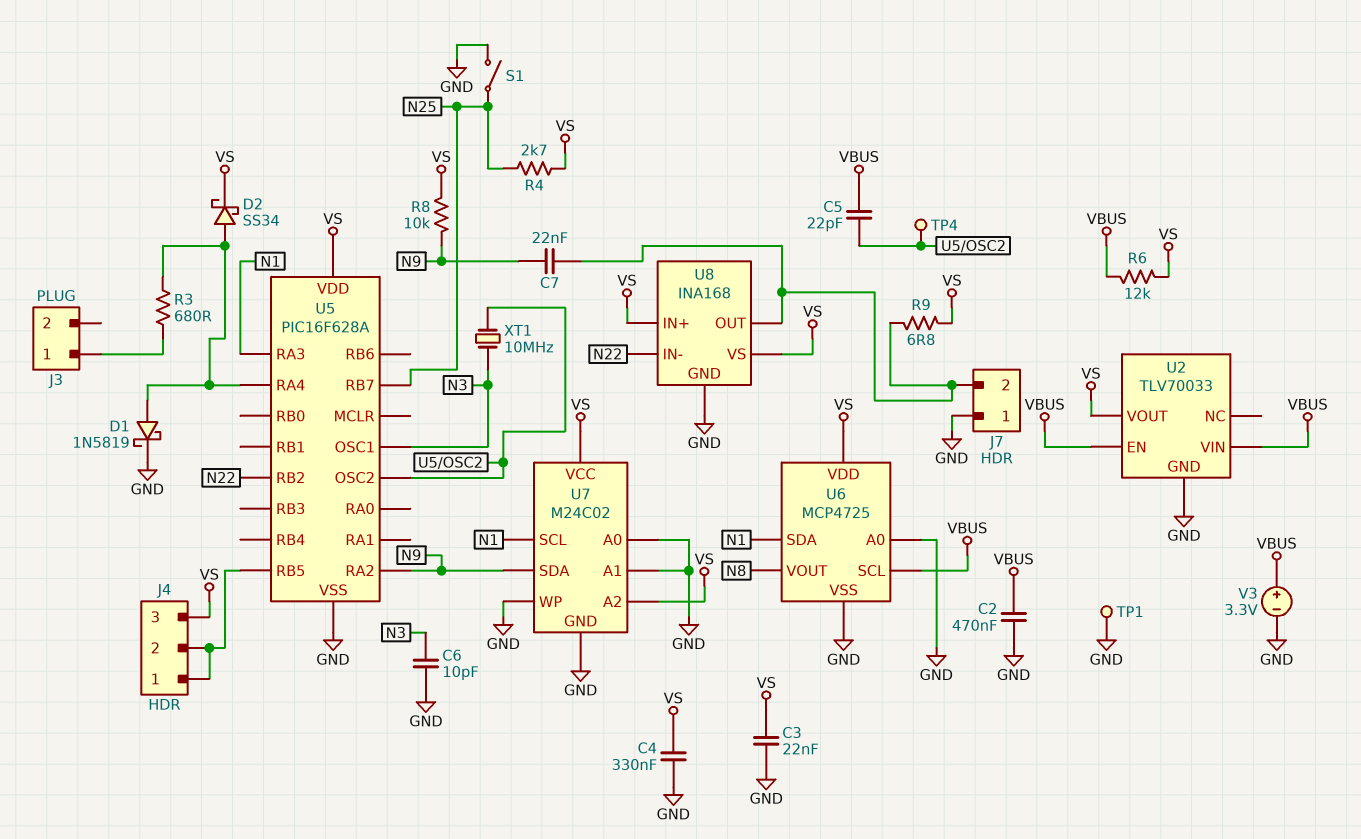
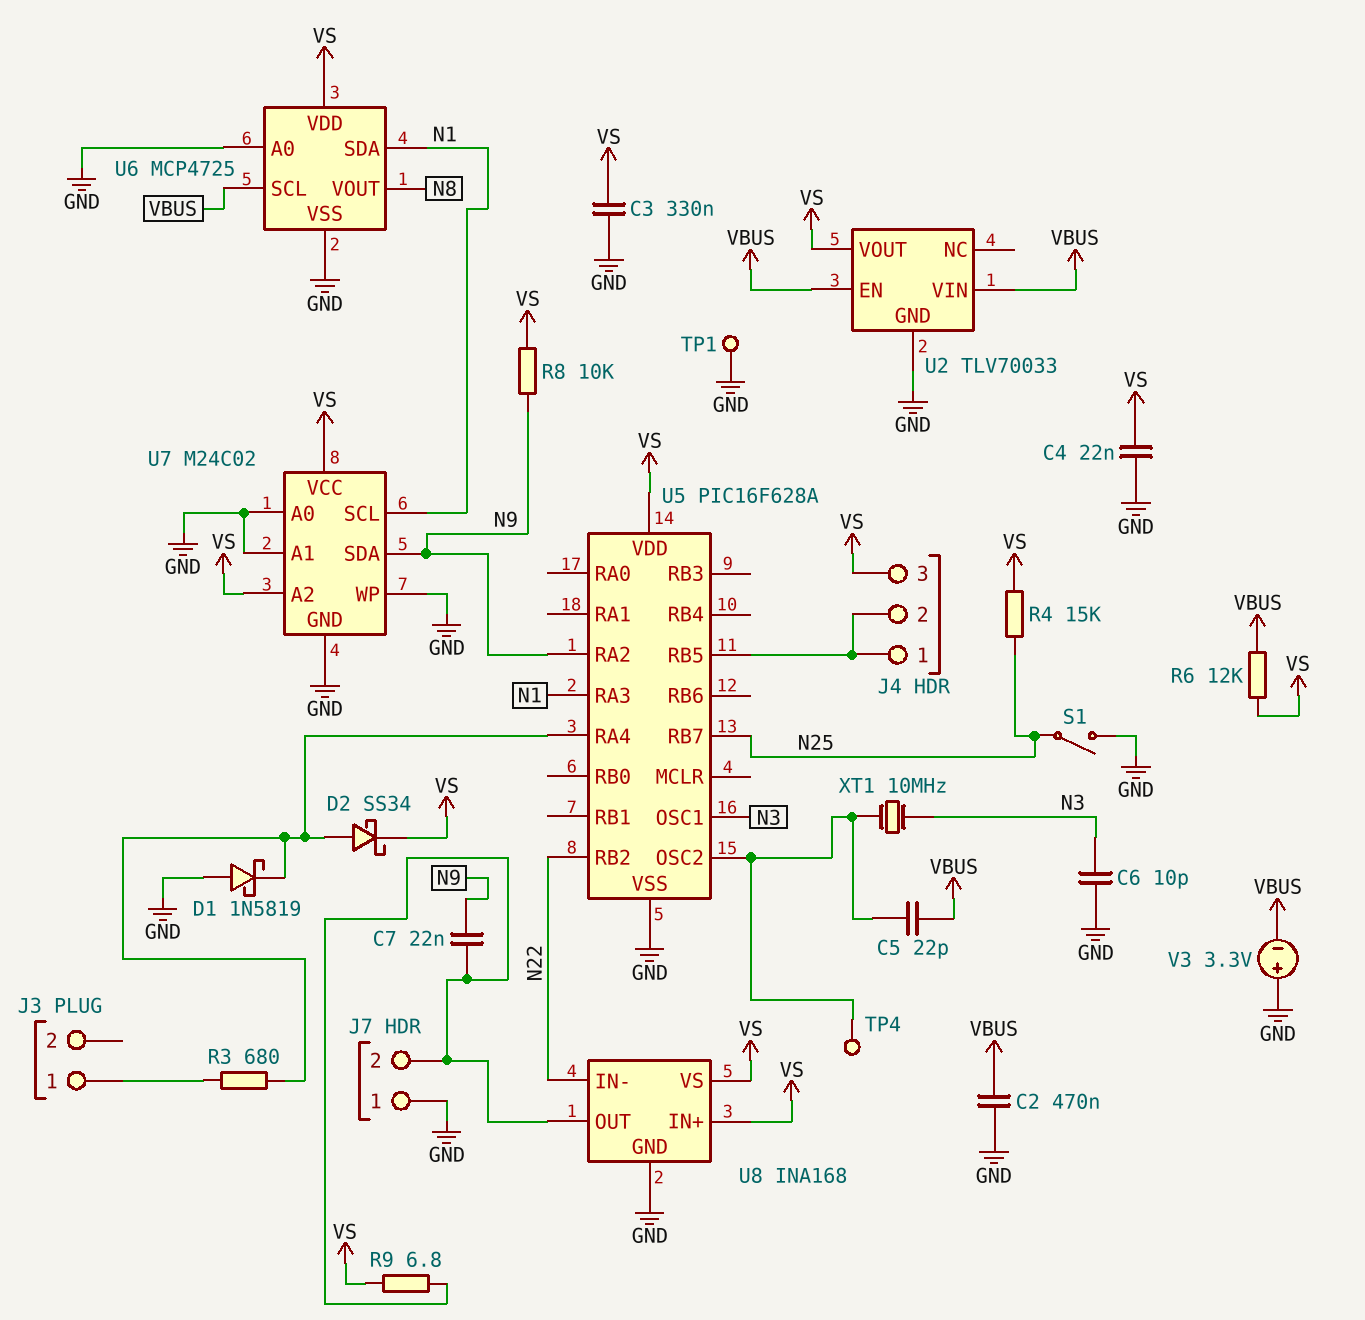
C3: 22nF (GND, VS) -> 330nF (GND, VS)
C4: 330nF (GND, VS) -> 22nF (GND, VS)
D1: schottky 1N5819 (A U5/RA4, K GND) -> schottky 1N5819 (A GND, K U5/RA4)
R4: 2.7k (N25, VS) -> 15k (N25, VS)
V3: 3.3V (plus VBUS, minus GND) -> 3.3V (plus GND, minus VBUS)

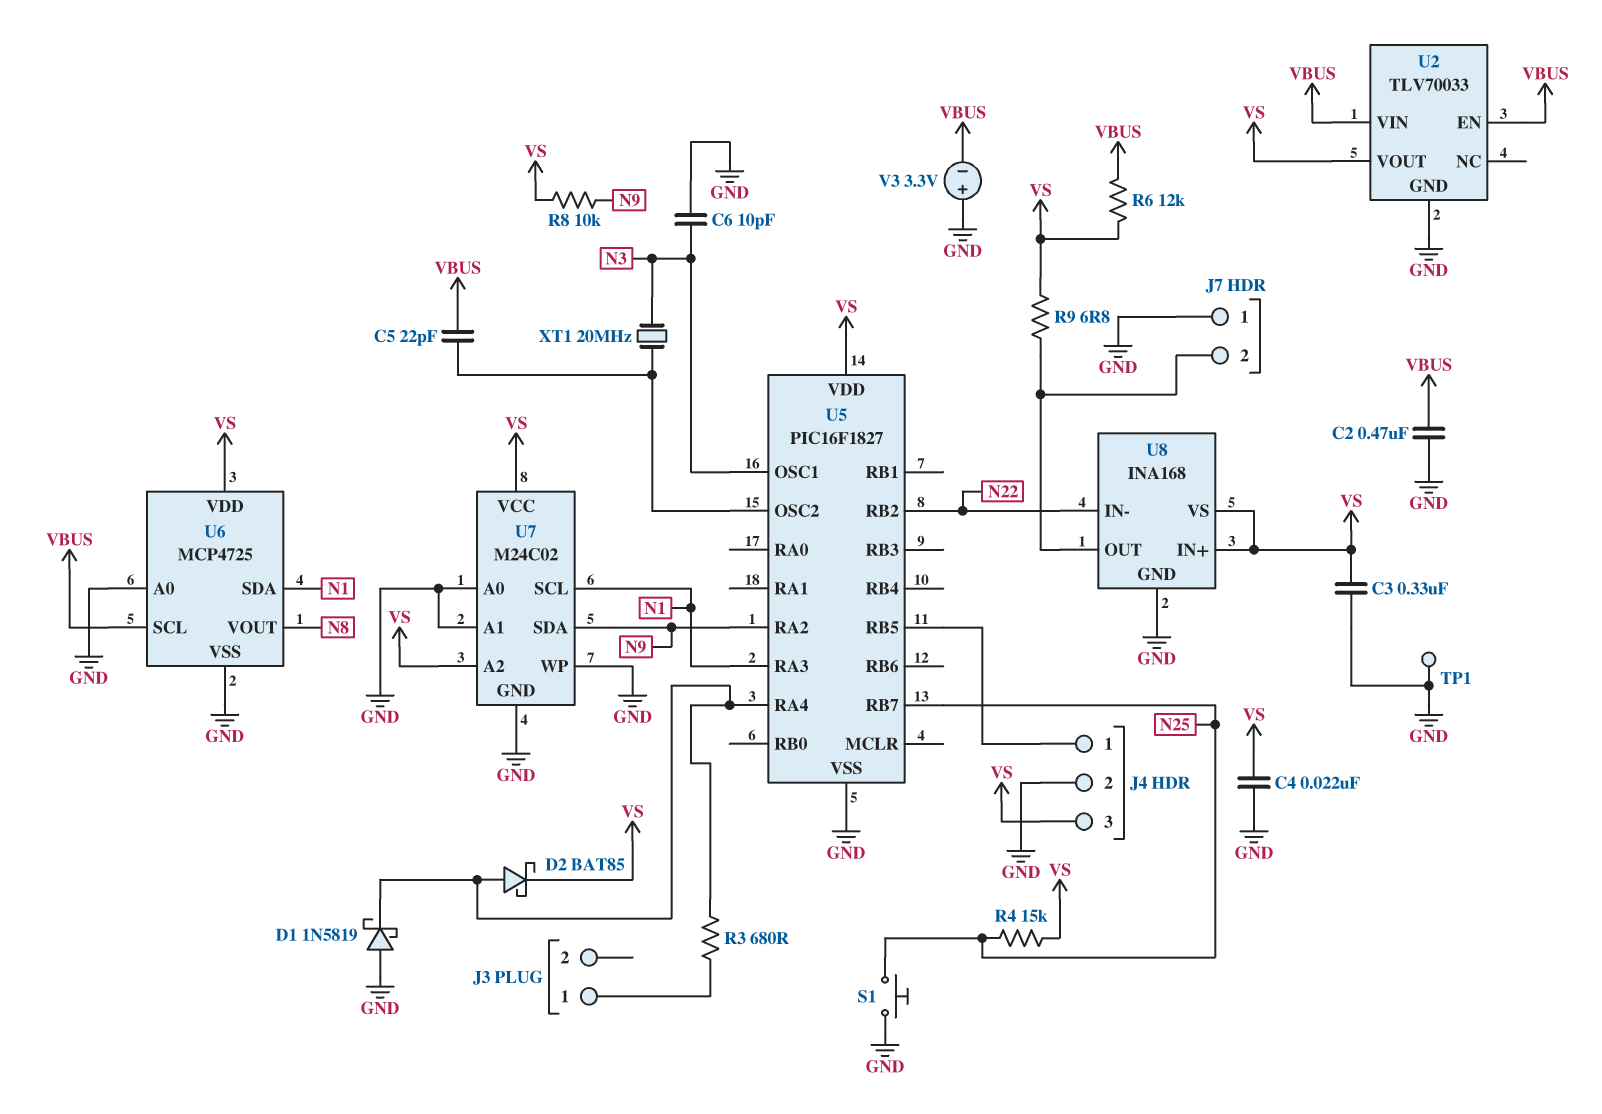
C7: 22nF (J7/2, N9) -> none
D2: schottky SS34 (A U5/RA4, K VS) -> schottky BAT85 (A U5/RA4, K VS)
J4 pin 2: J4/1 -> GND
S1: switch (GND, N25) -> button (GND, N25)
TP4: test point (U5/OSC2) -> none
U5: PIC16F628A -> PIC16F1827
XT1: 10MHz (N3, U5/OSC2) -> 20MHz (N3, U5/OSC2)

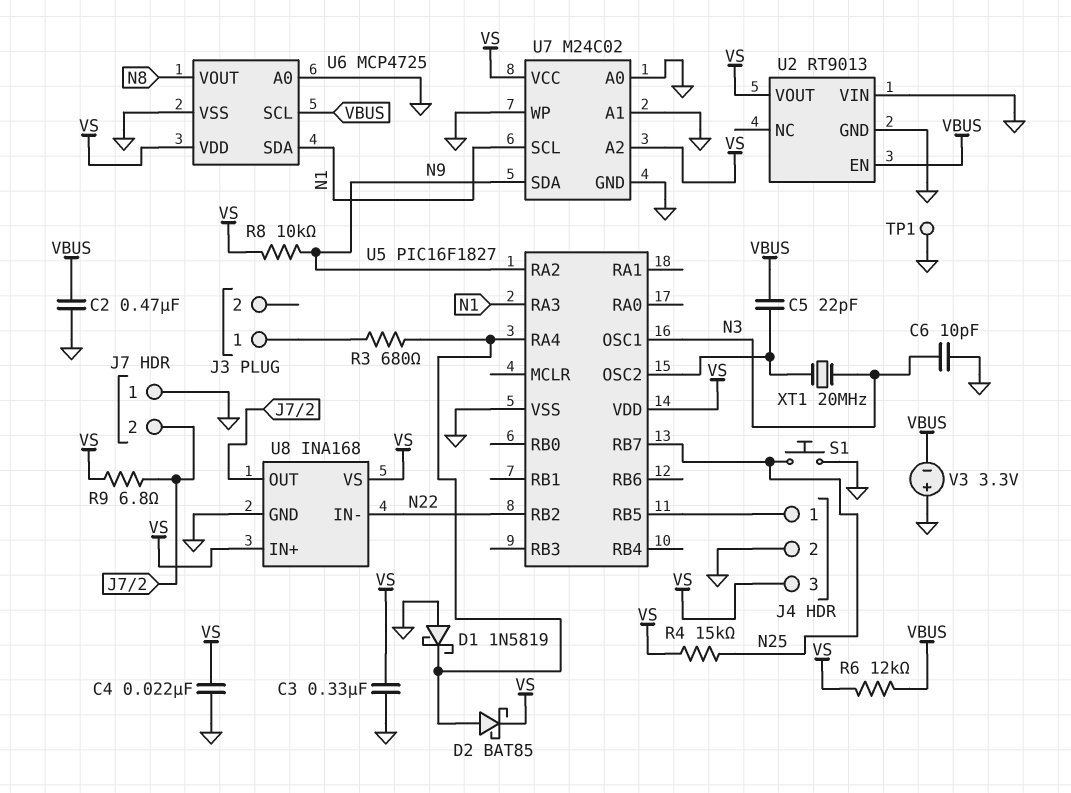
U2: TLV70033 -> RT9013
U2 pin VIN: VBUS -> GND

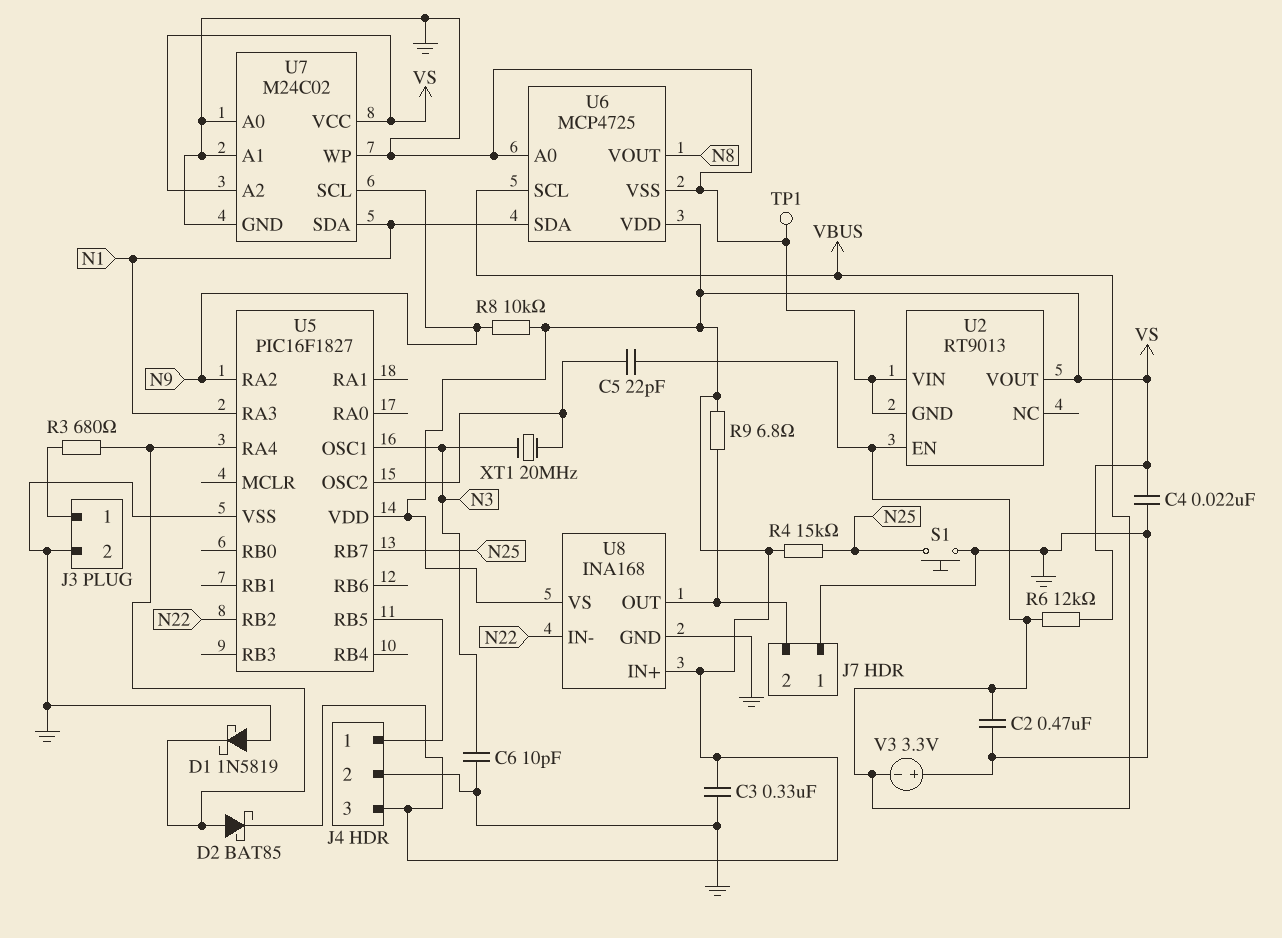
J3 pin 2: none -> GND
U7 pin SCL: N1 -> N9
U7 pin SDA: N9 -> N1

